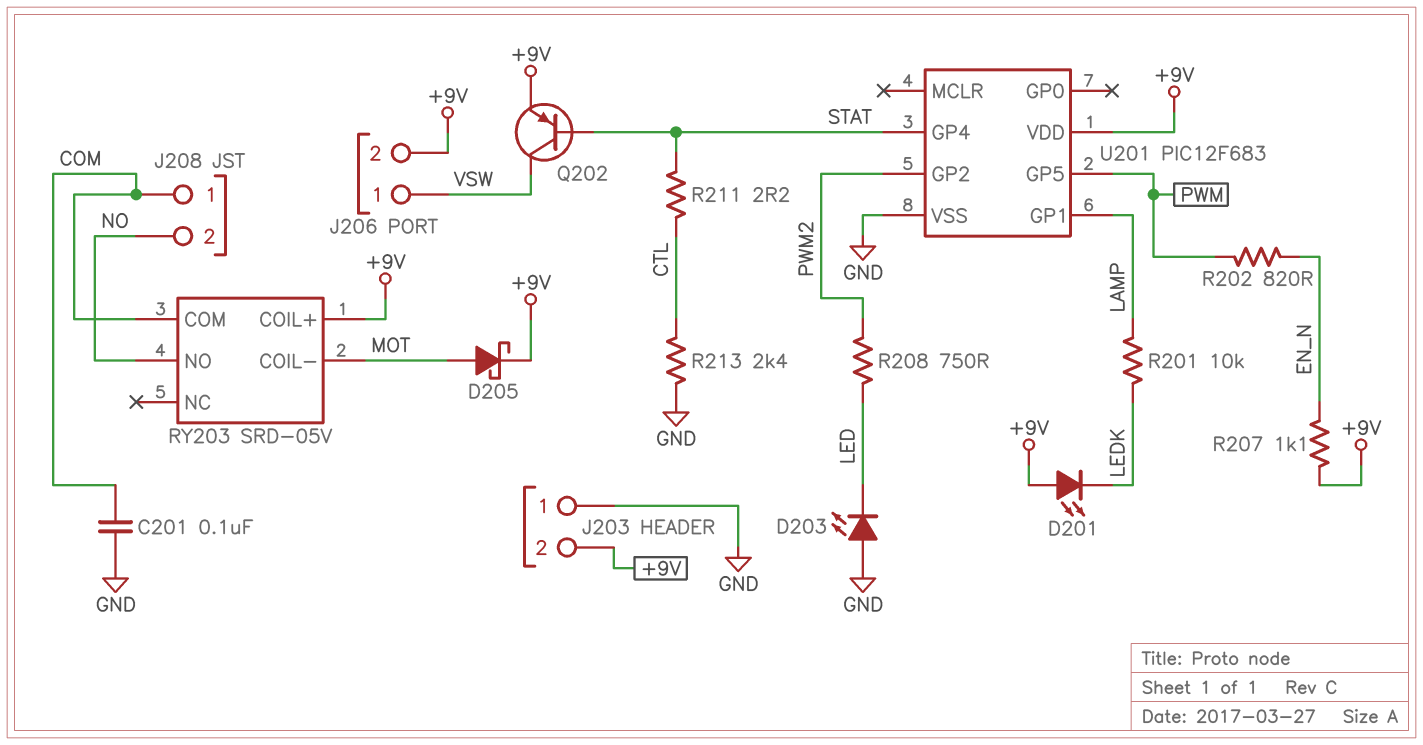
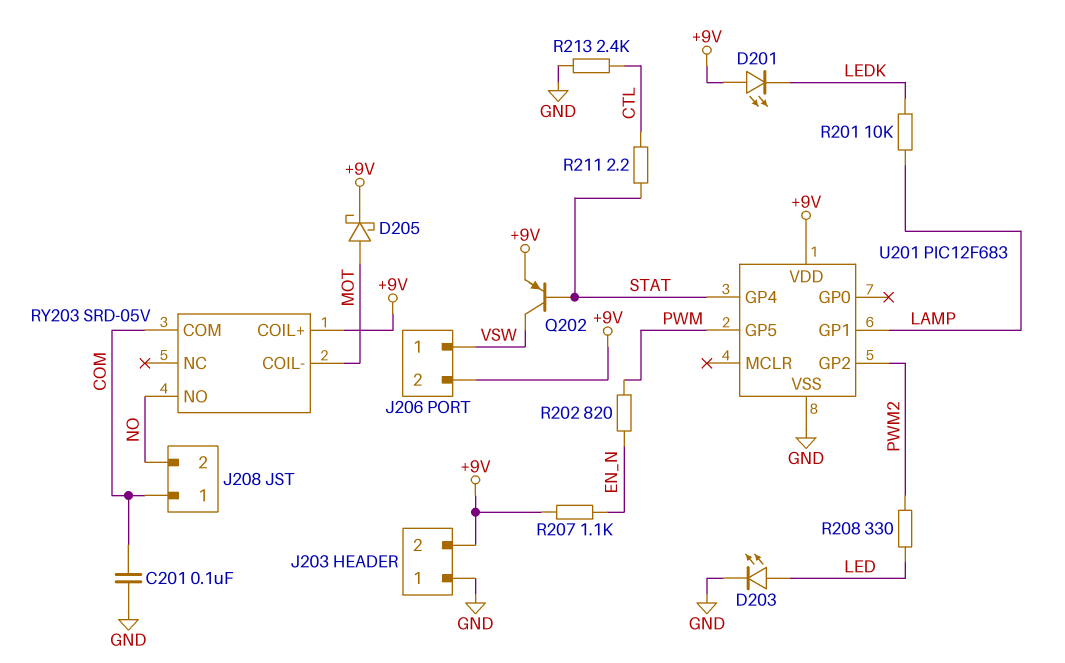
D203: LED (A GND, K LED) -> LED (A LED, K GND)
R208: 750 (LED, PWM2) -> 330 (LED, PWM2)

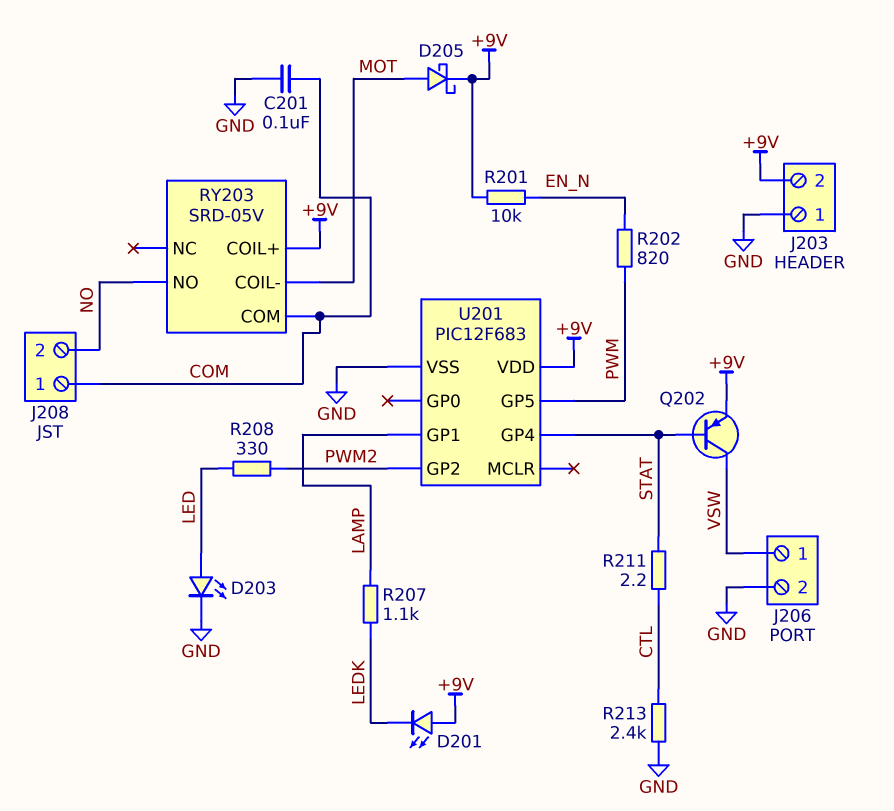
J206 pin 2: +9V -> GND
R201: 10k (LAMP, LEDK) -> 10k (+9V, EN_N)
R207: 1.1k (+9V, EN_N) -> 1.1k (LAMP, LEDK)

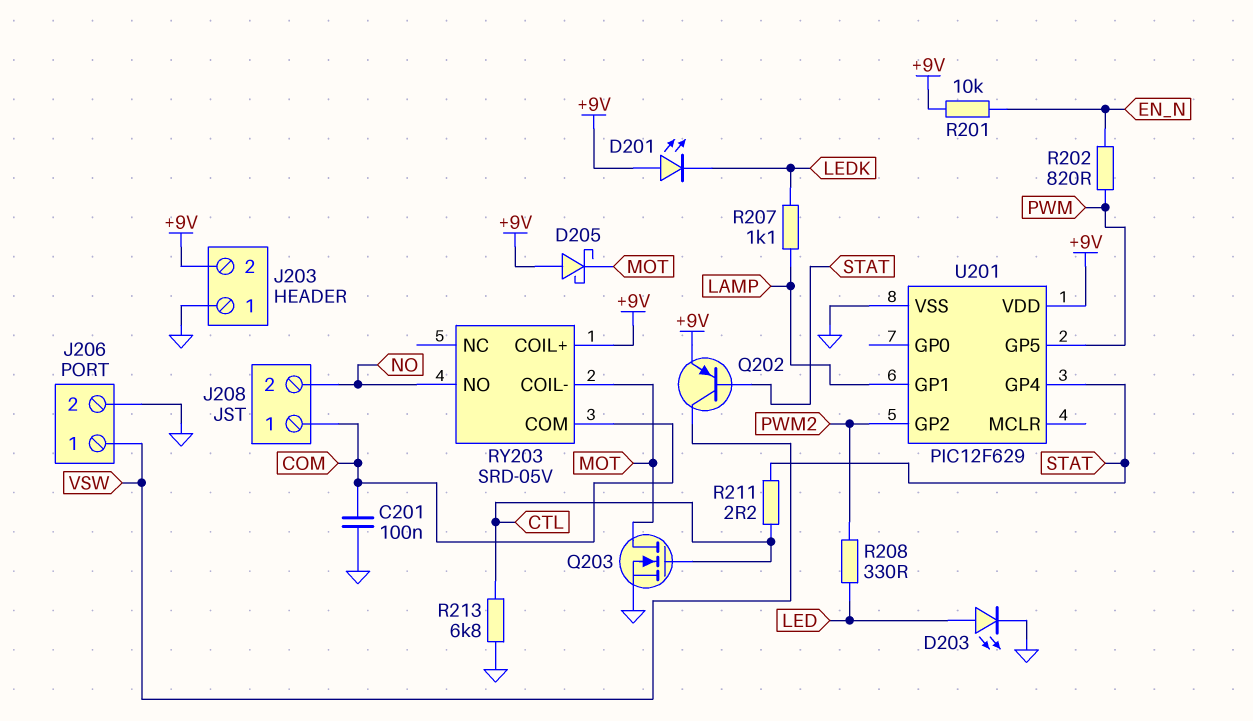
D205: schottky (A MOT, K +9V) -> schottky (A +9V, K MOT)
Q203: none -> NMOS (G CTL, D MOT, S GND)
R213: 2.4k (CTL, GND) -> 6.8k (CTL, GND)
U201: PIC12F683 -> PIC12F629

